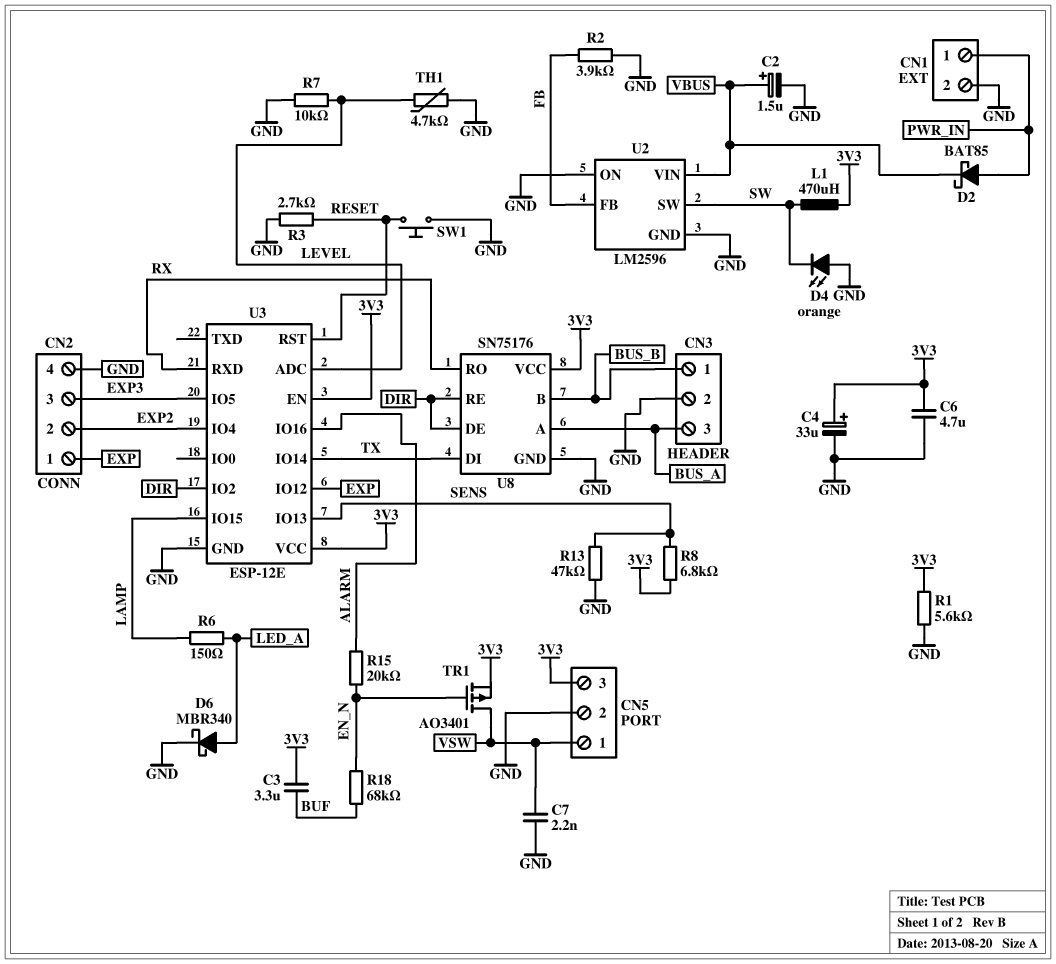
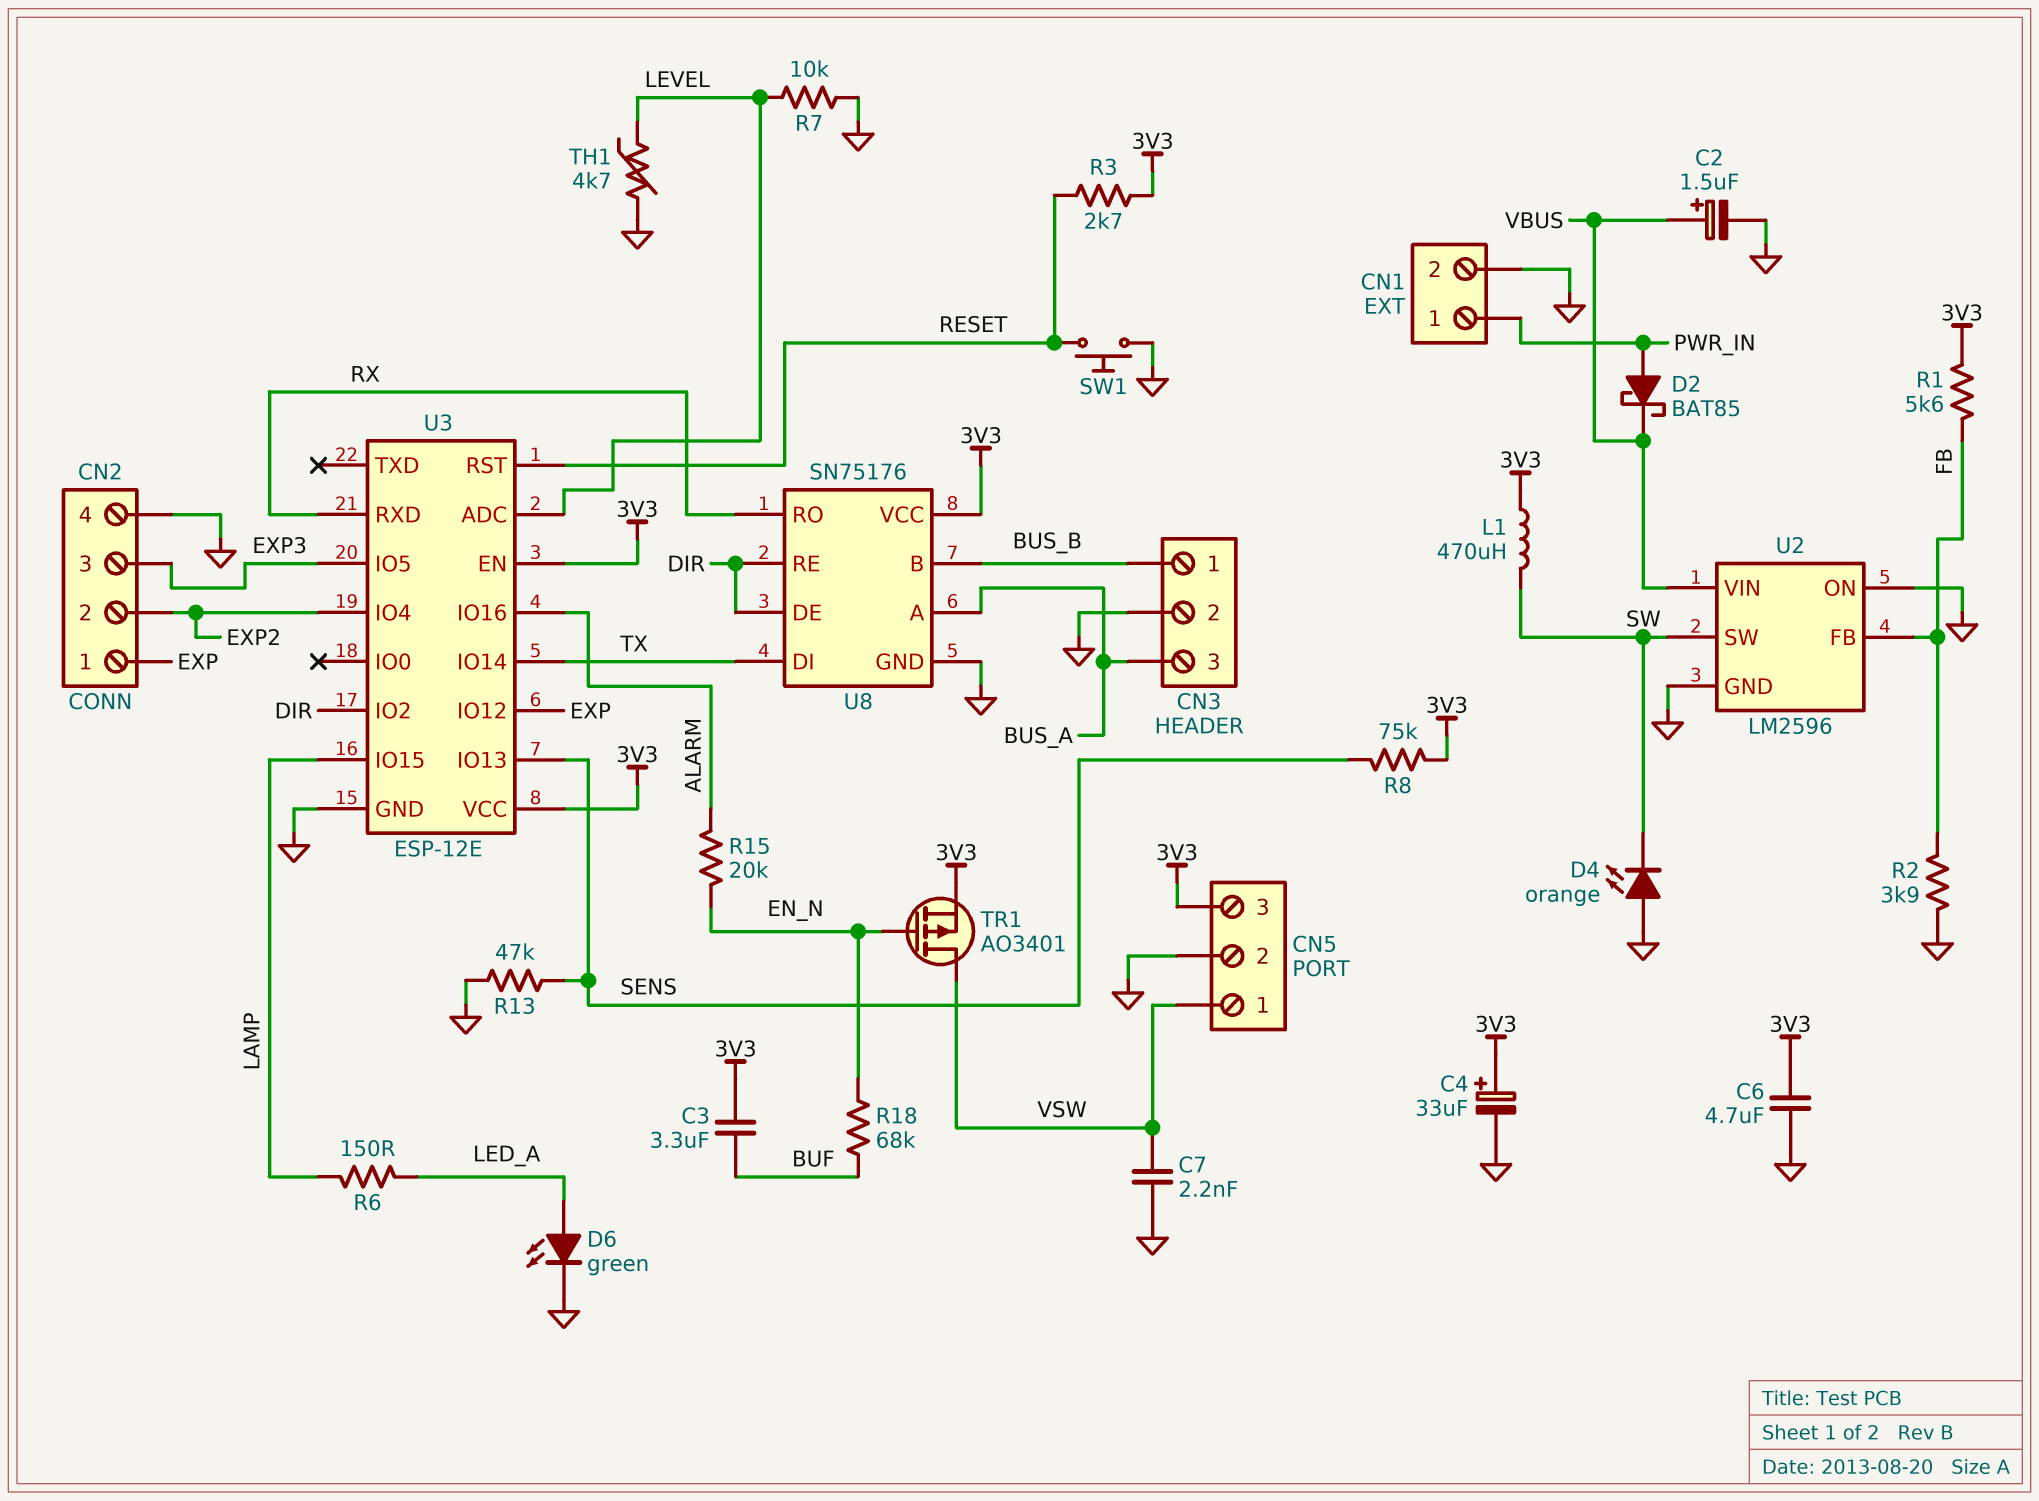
D6: schottky MBR340 (A LED_A, K GND) -> LED green (A LED_A, K GND)
R1: 5.6k (3V3, GND) -> 5.6k (3V3, FB)
R3: 2.7k (GND, RESET) -> 2.7k (3V3, RESET)
R8: 6.8k (3V3, SENS) -> 75k (3V3, SENS)

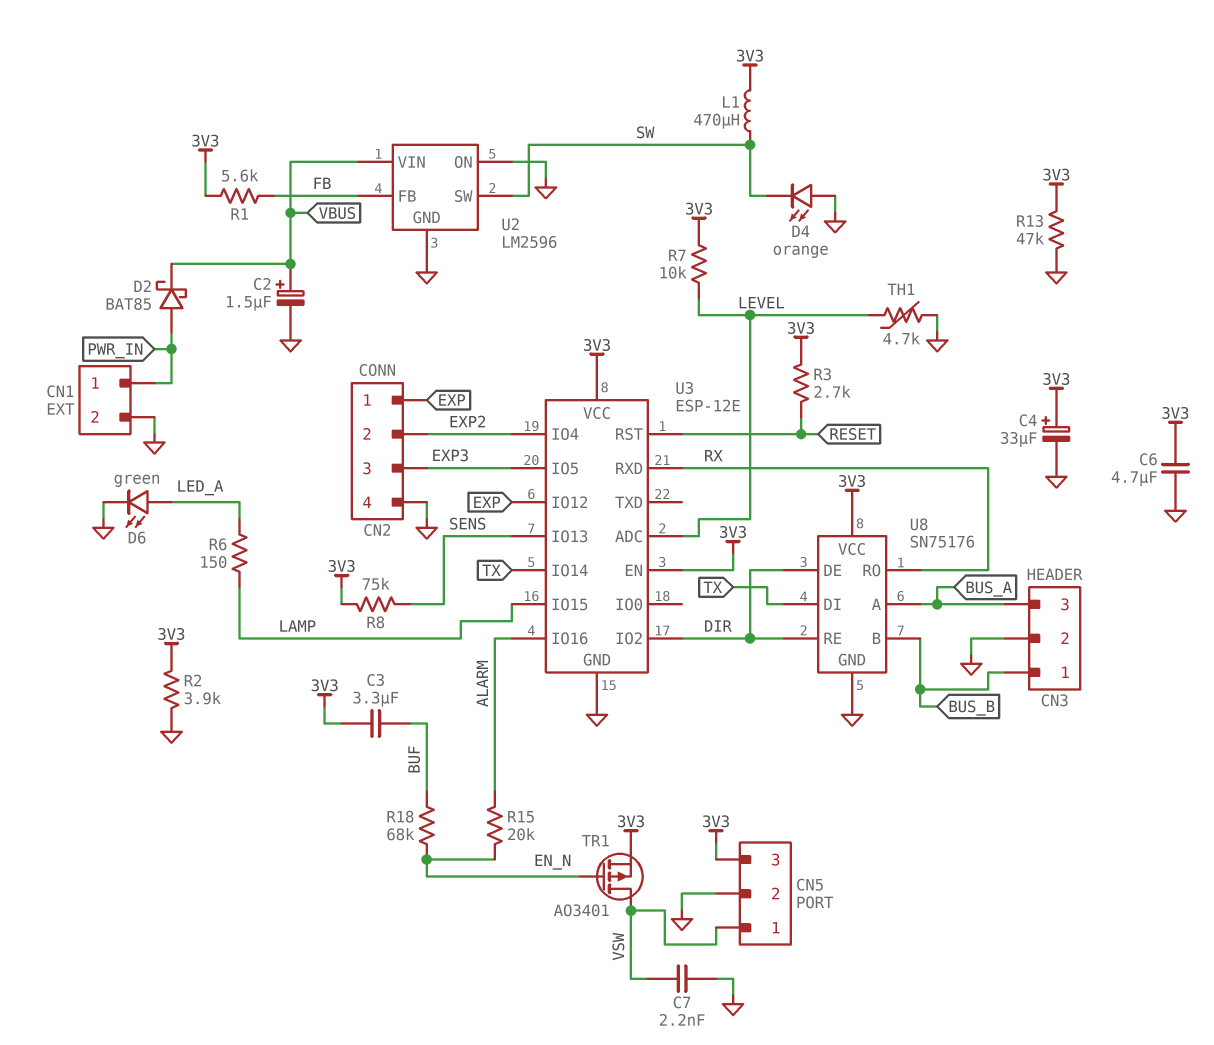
R2: 3.9k (FB, GND) -> 3.9k (3V3, GND)
R7: 10k (GND, LEVEL) -> 10k (3V3, LEVEL)
R13: 47k (GND, SENS) -> 47k (3V3, GND)
SW1: button (GND, RESET) -> none

